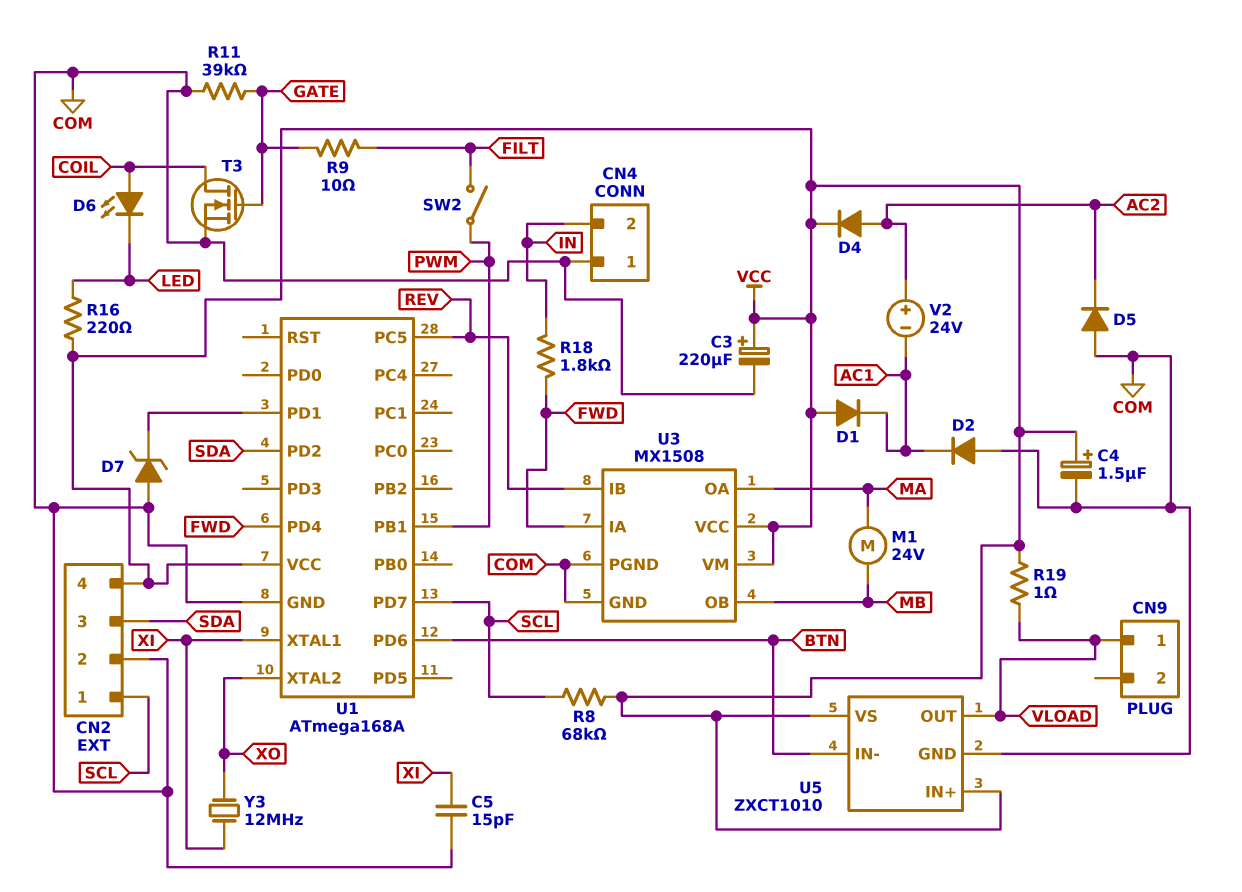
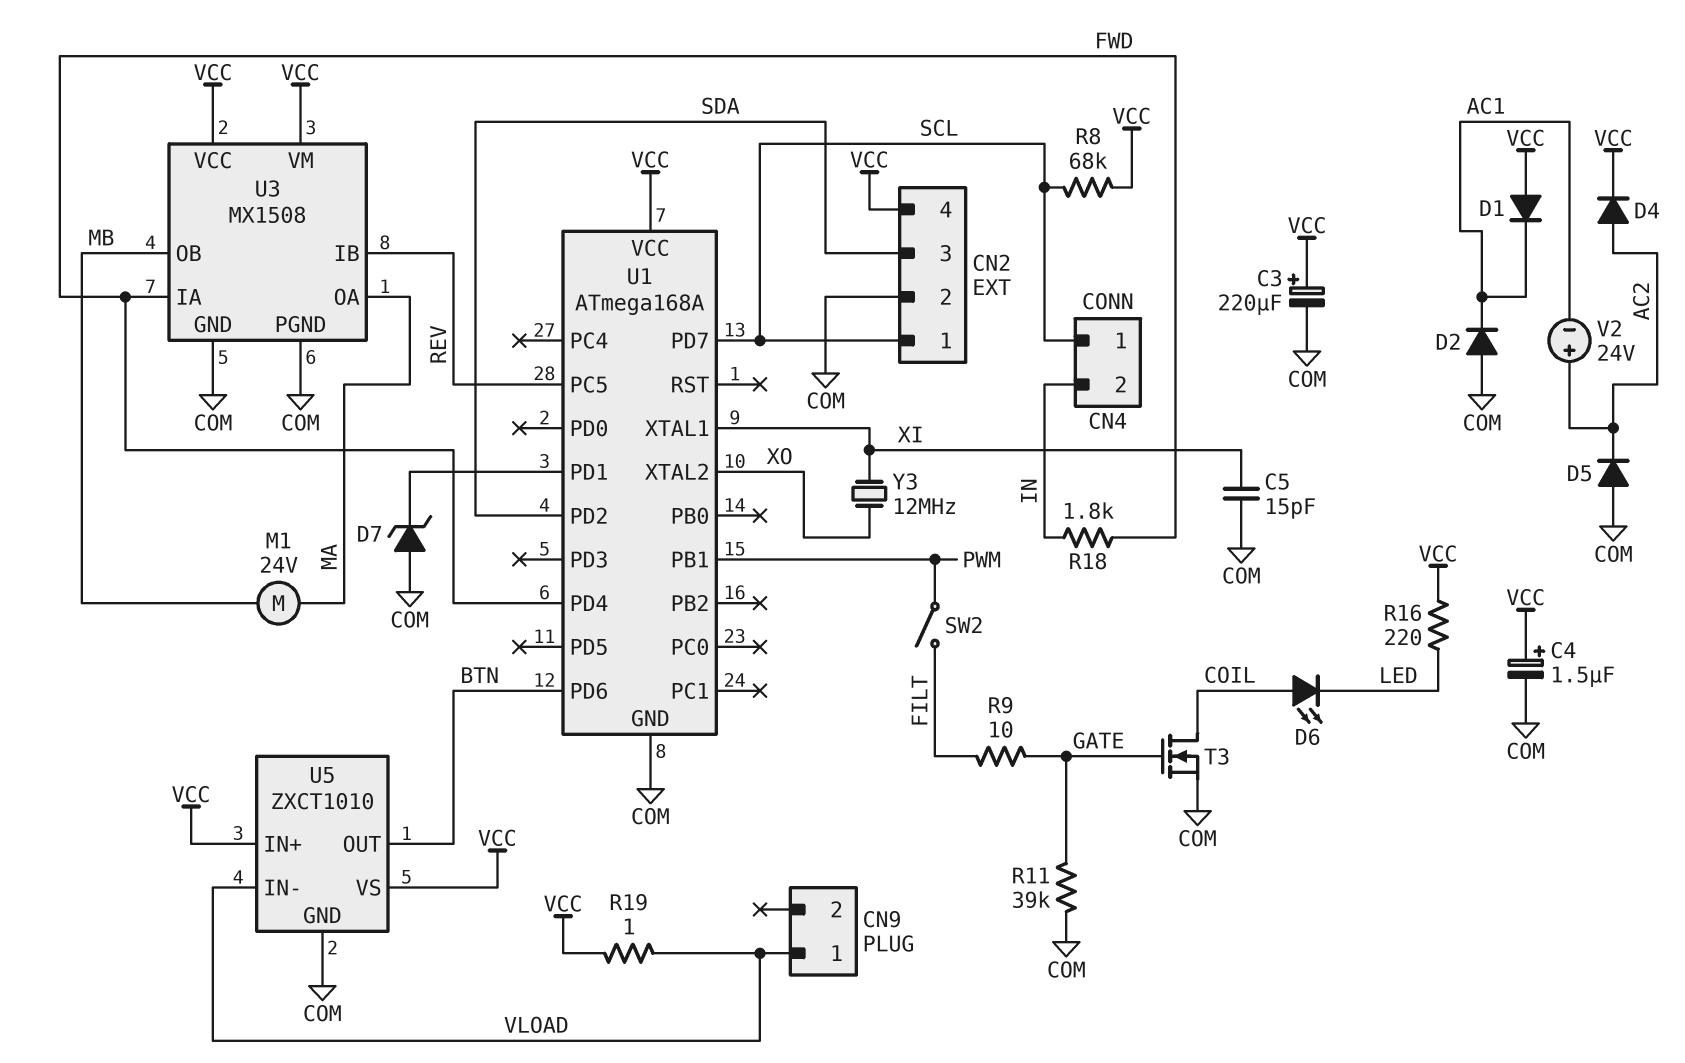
CN4 pin 1: COM -> SCL
U5 pin IN-: BTN -> VLOAD
U5 pin OUT: VLOAD -> BTN

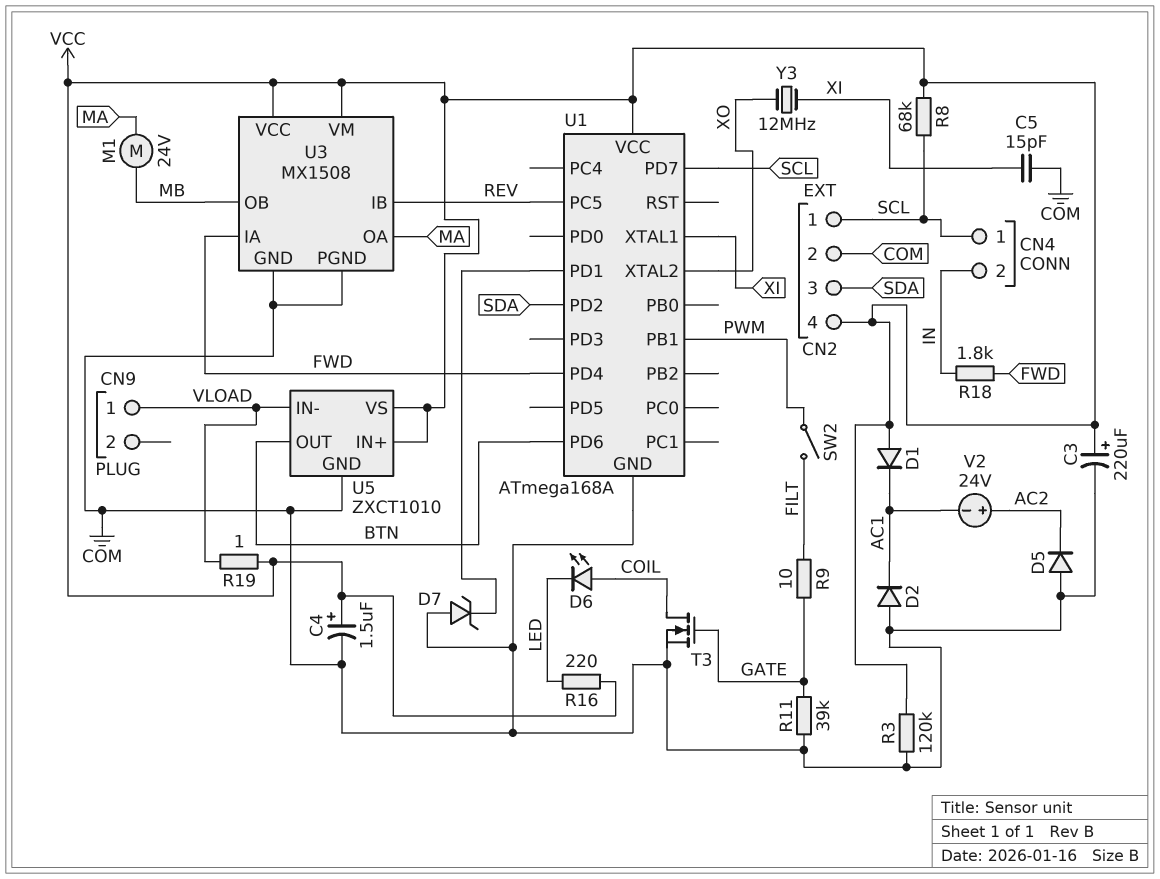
D4: diode (A AC2, K VCC) -> none
R3: none -> 120k (COM, VCC)

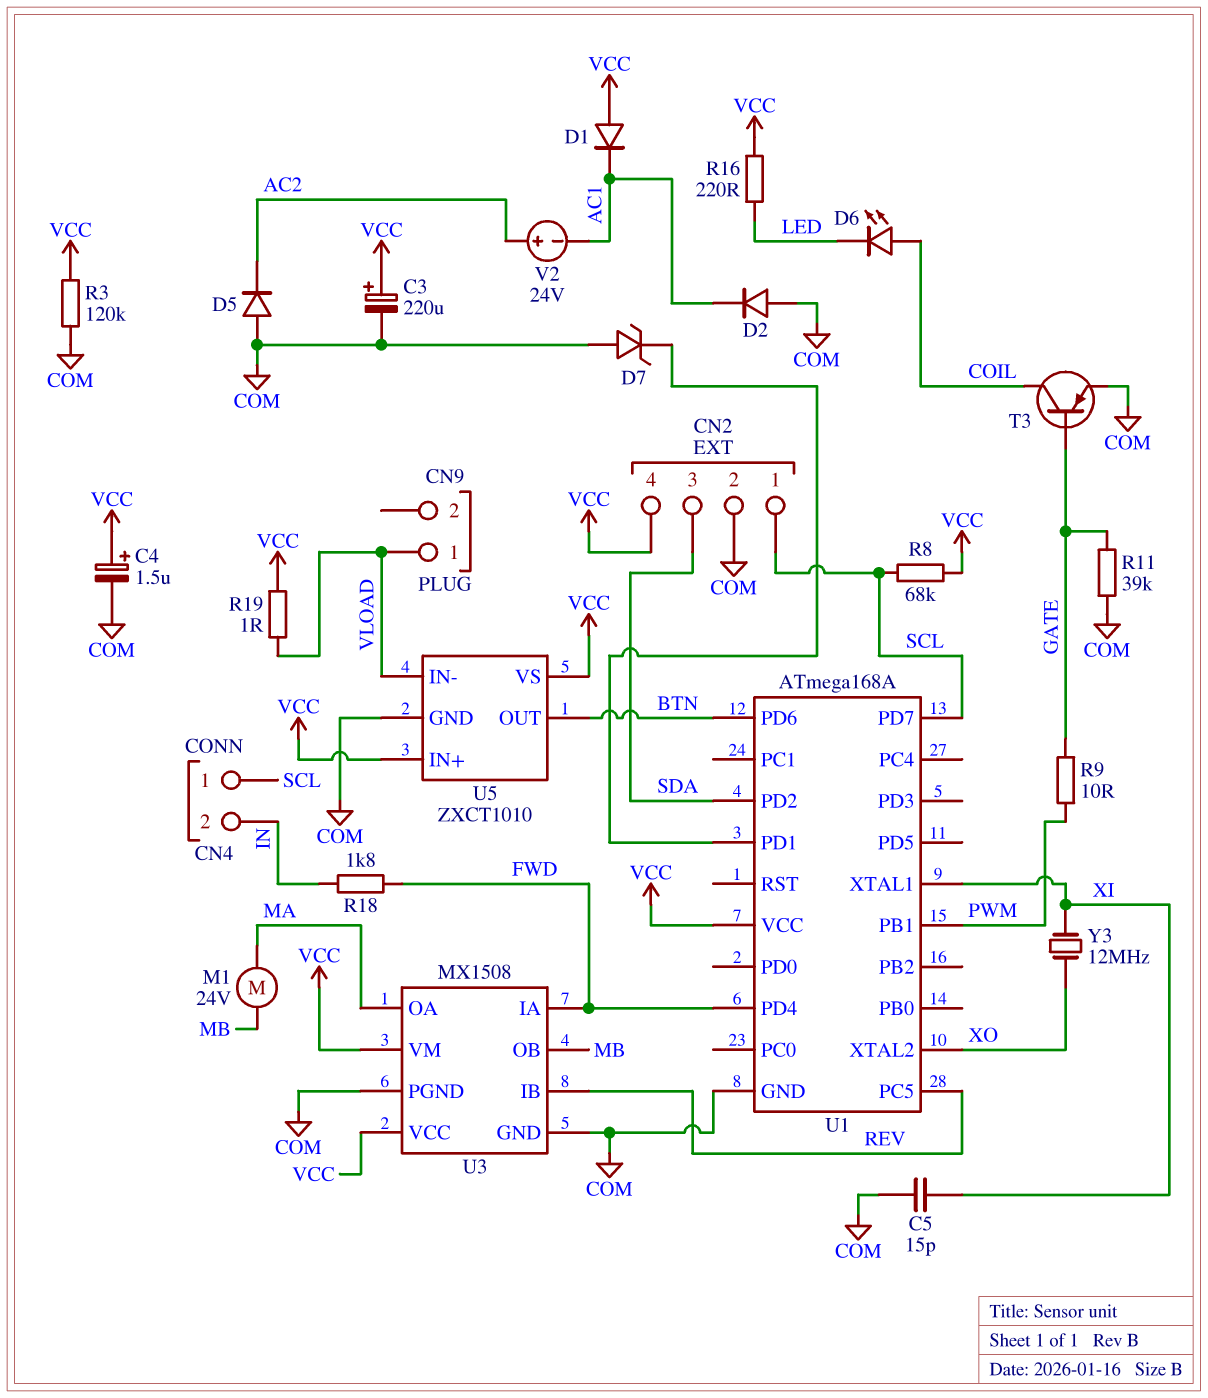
R9: 10 (FILT, GATE) -> 10 (GATE, PWM)
SW2: switch (FILT, PWM) -> none
T3: NMOS (G GATE, D COIL, S COM) -> PNP (B GATE, C COIL, E COM)

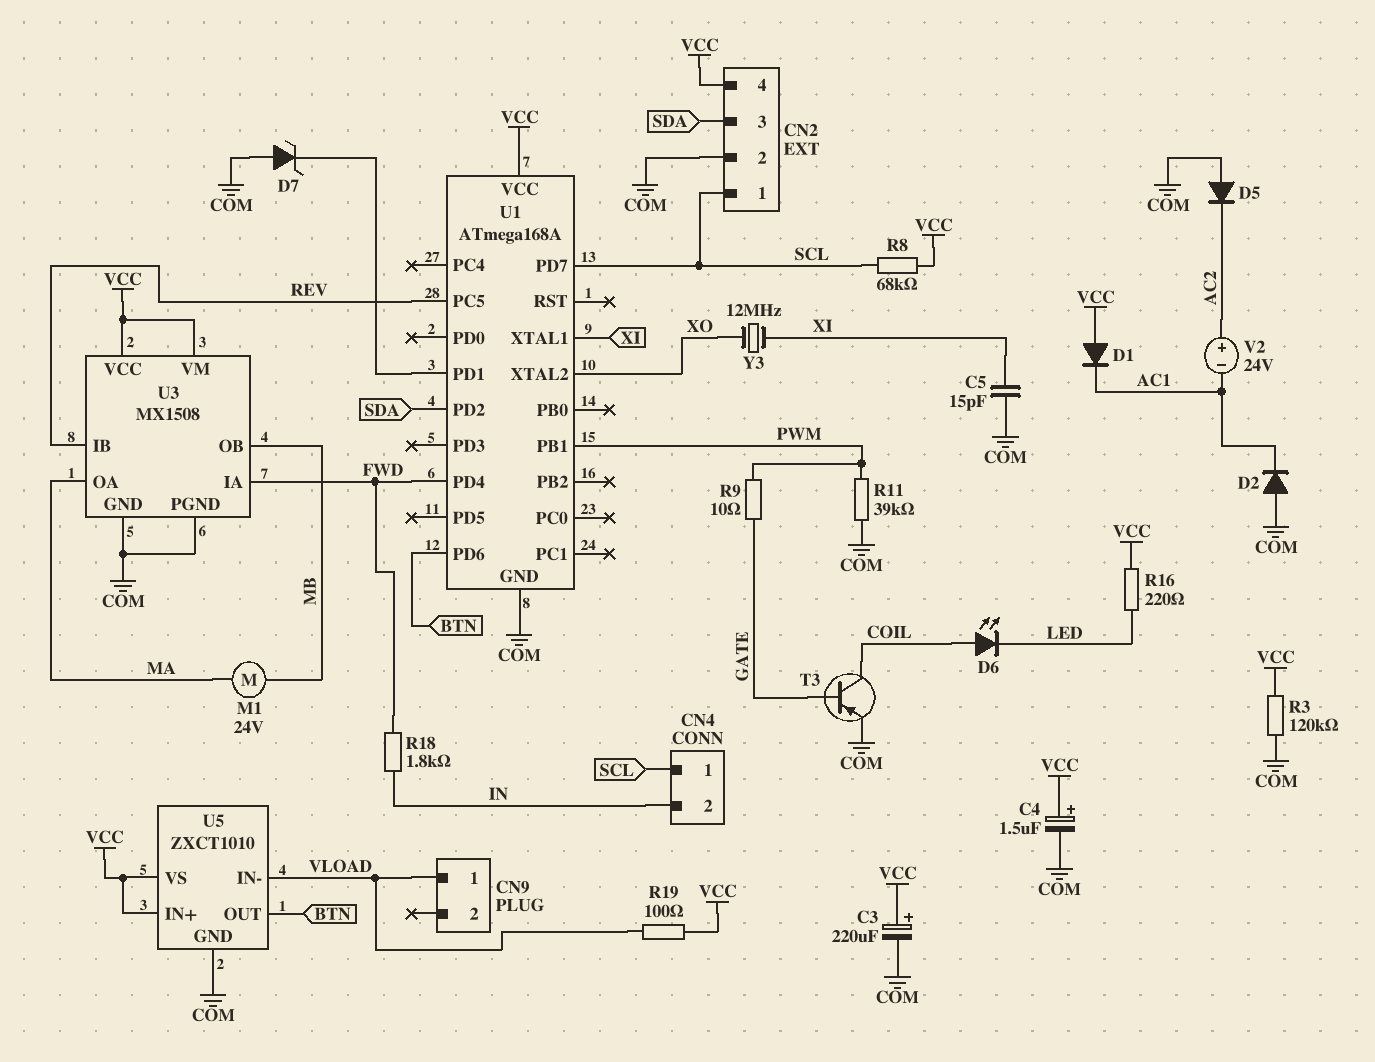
R11: 39k (COM, GATE) -> 39k (COM, PWM)
R19: 1 (VCC, VLOAD) -> 100 (VCC, VLOAD)

